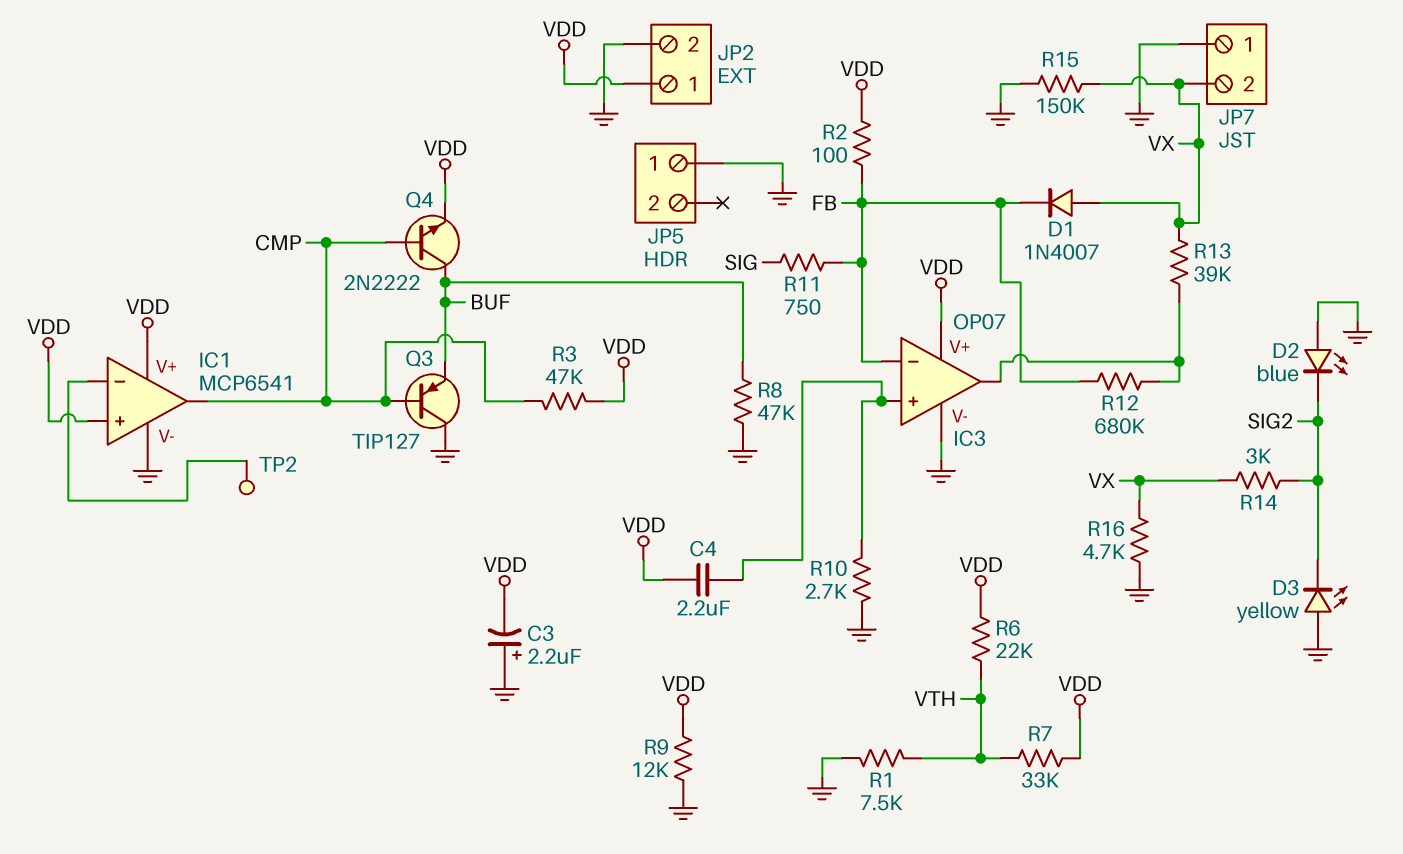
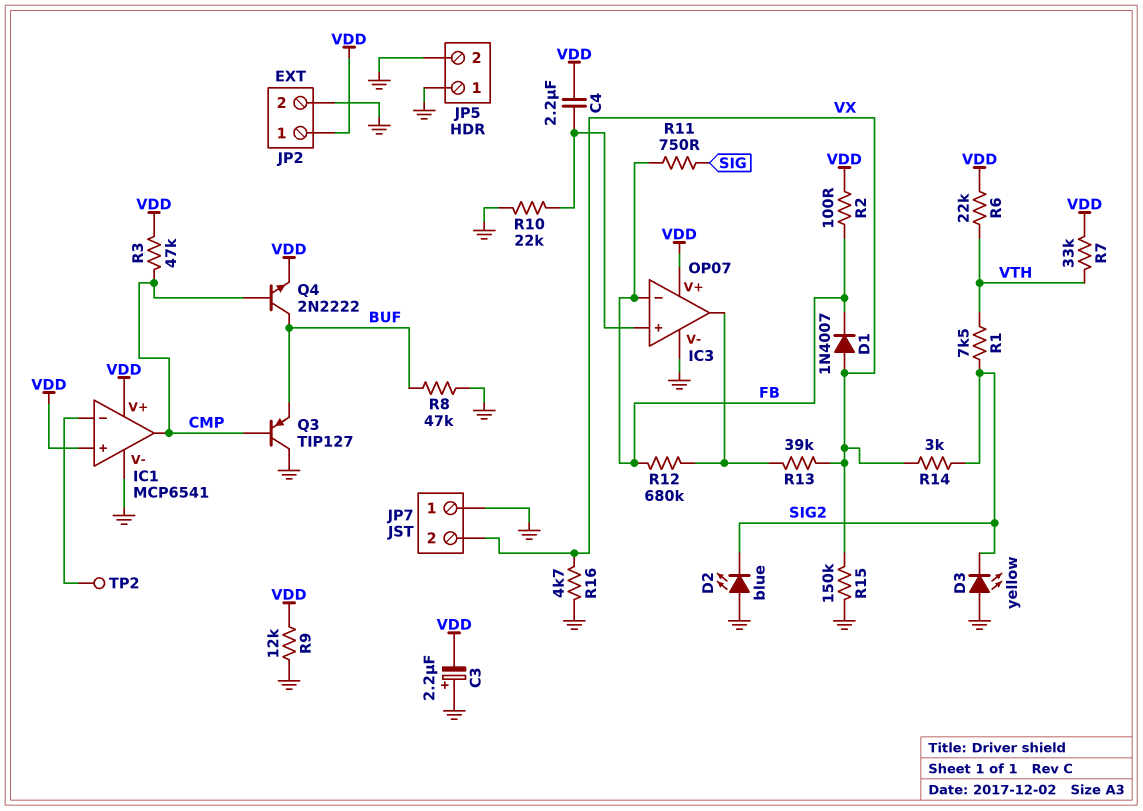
JP5 pin 2: none -> GND
R1: 7.5k (GND, VTH) -> 7.5k (SIG2, VTH)
R10: 2.7k (GND, IC3/in+) -> 22k (GND, IC3/in+)

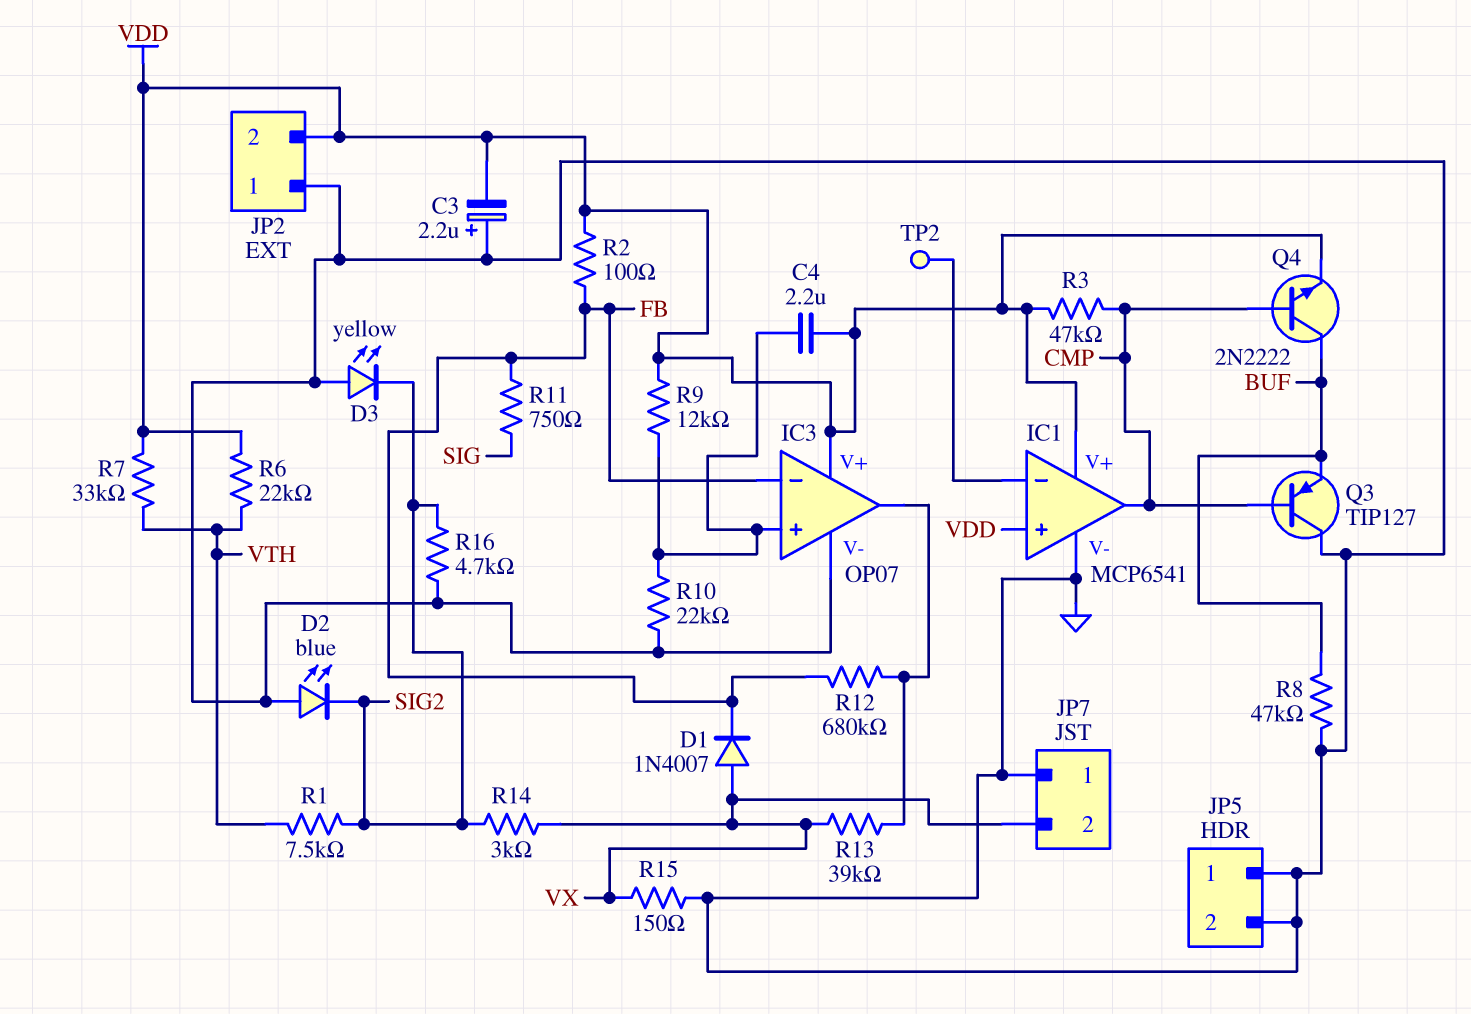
JP2 pin 1: VDD -> GND
JP2 pin 2: GND -> VDD
R9: 12k (GND, VDD) -> 12k (IC3/in+, VDD)
R15: 150k (GND, VX) -> 150 (GND, VX)
R16: 4.7k (GND, VX) -> 4.7k (GND, SIG2)

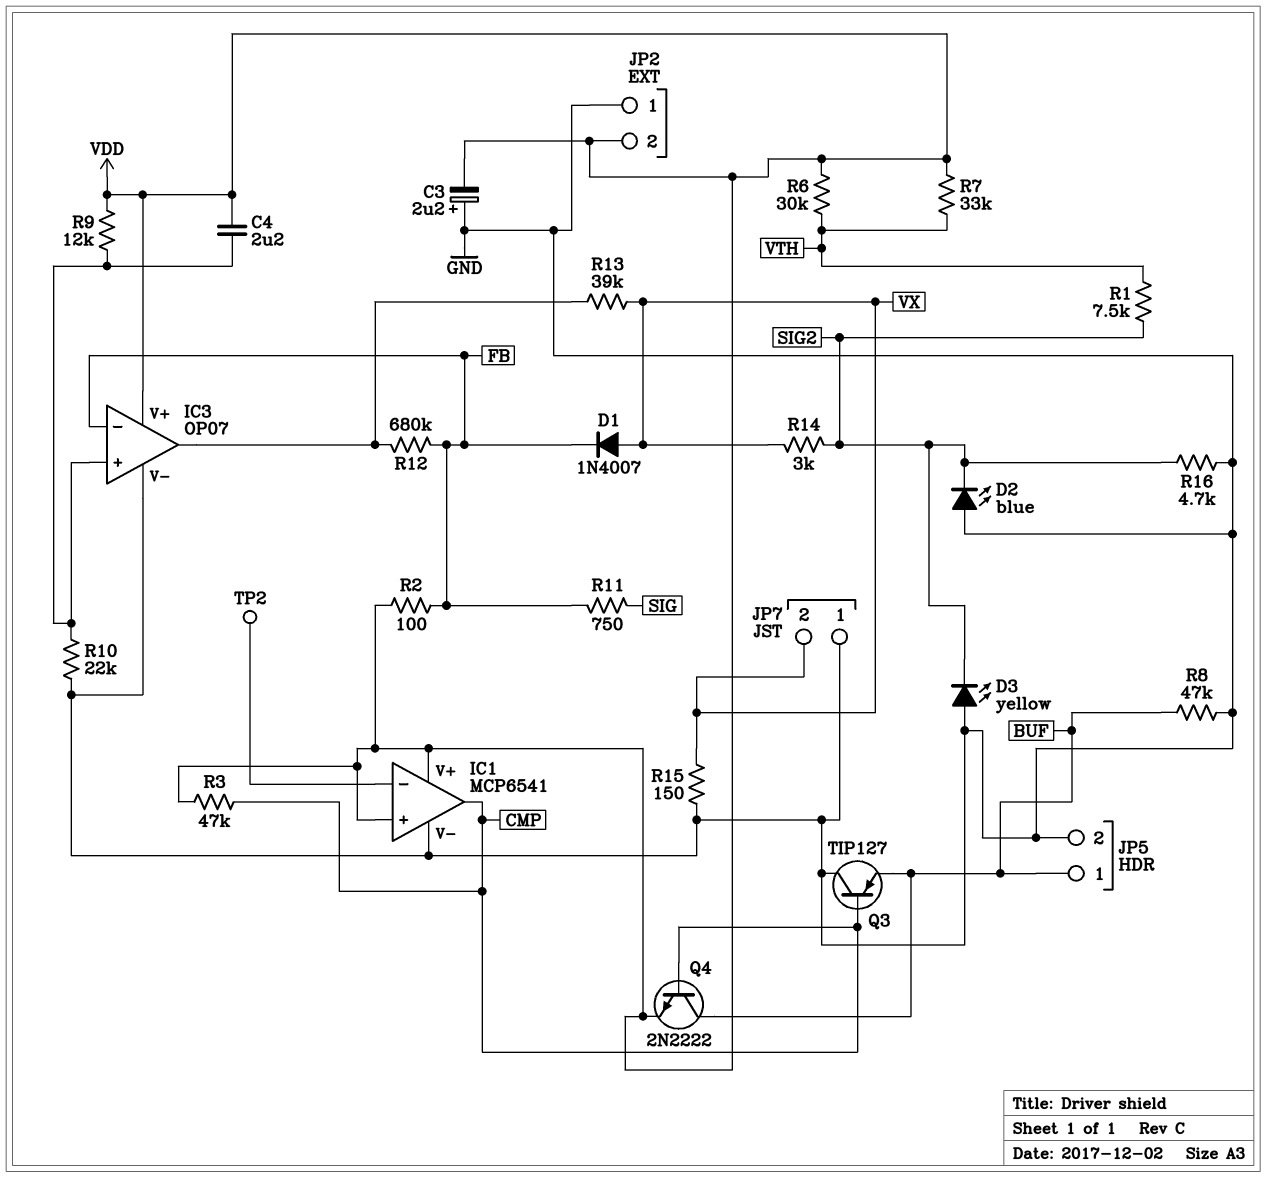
JP5 pin 1: GND -> BUF
R6: 22k (VDD, VTH) -> 30k (VDD, VTH)

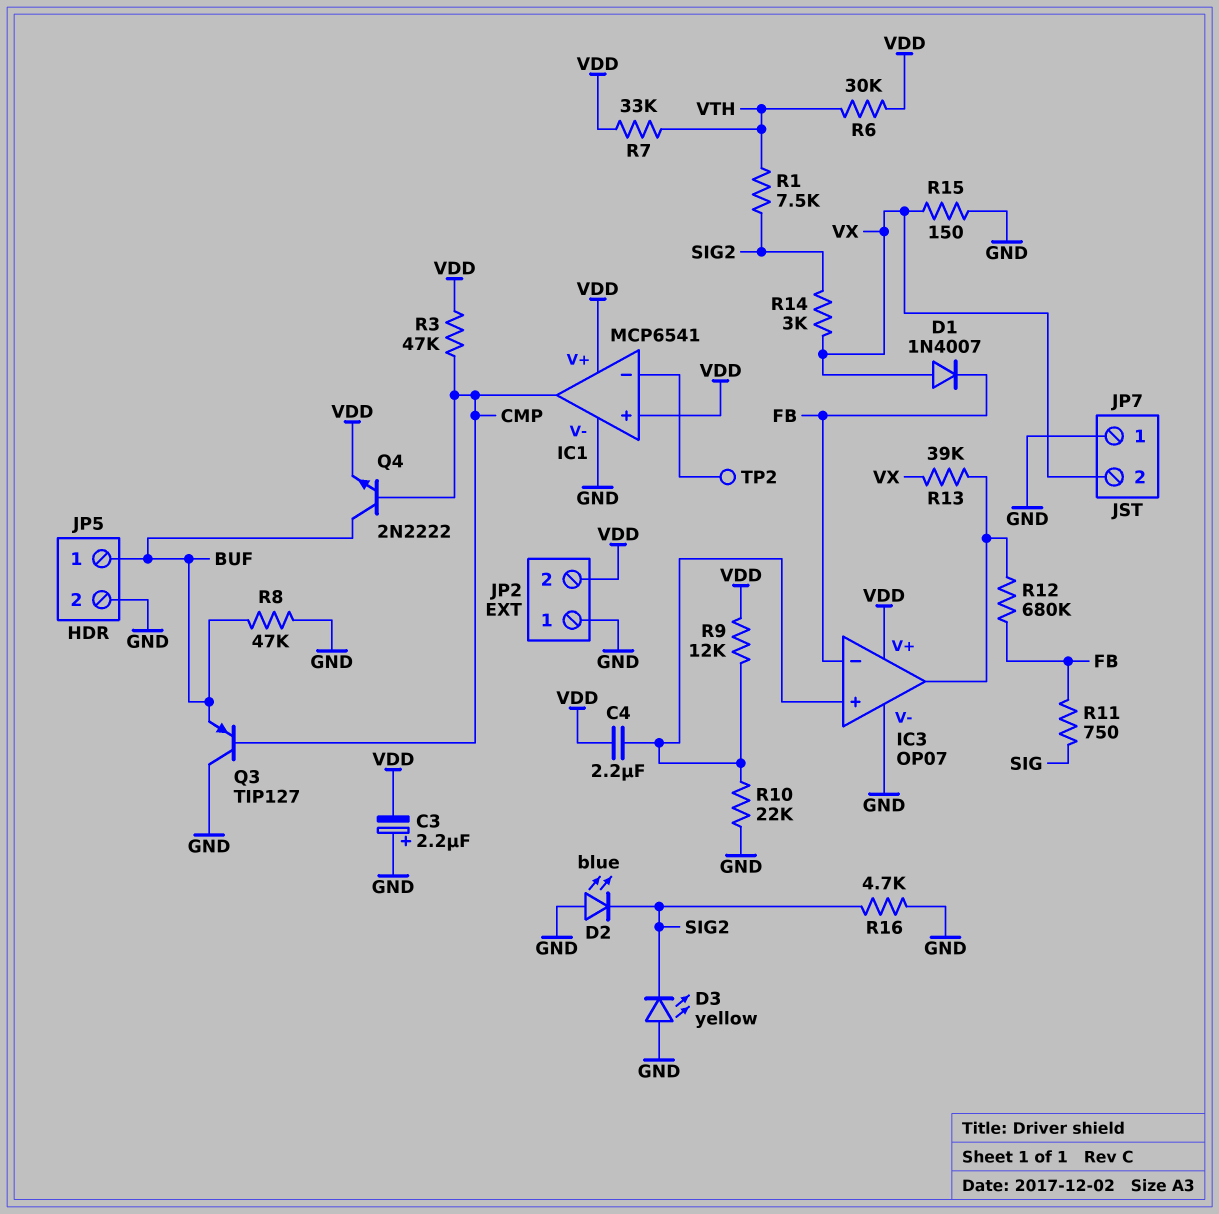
R2: 100 (FB, VDD) -> none

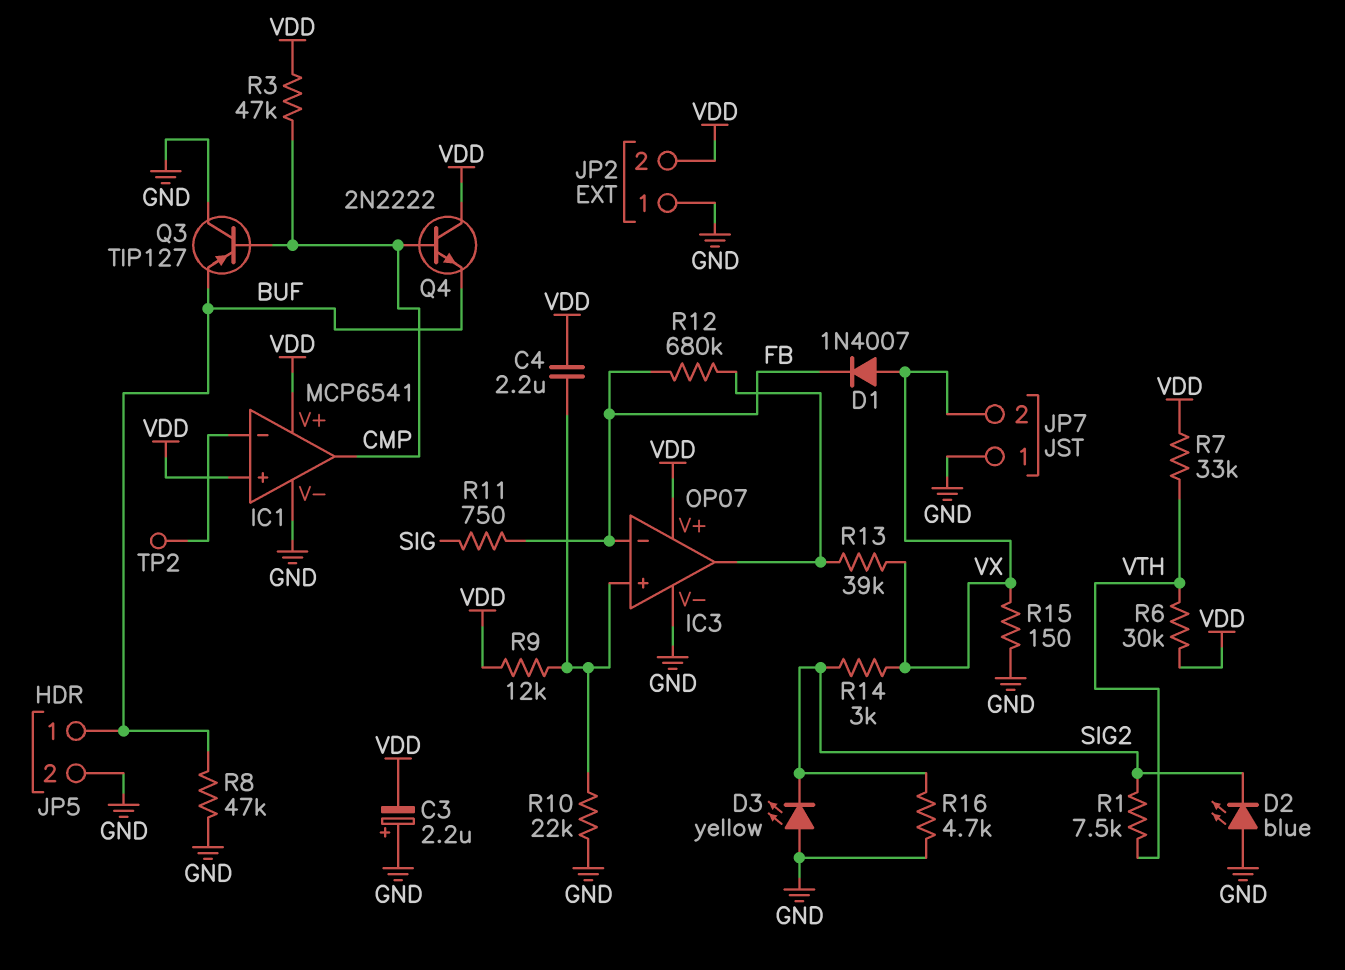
Q4: NPN 2N2222 (B CMP, C BUF, E VDD) -> NPN 2N2222 (B CMP, C VDD, E BUF)

